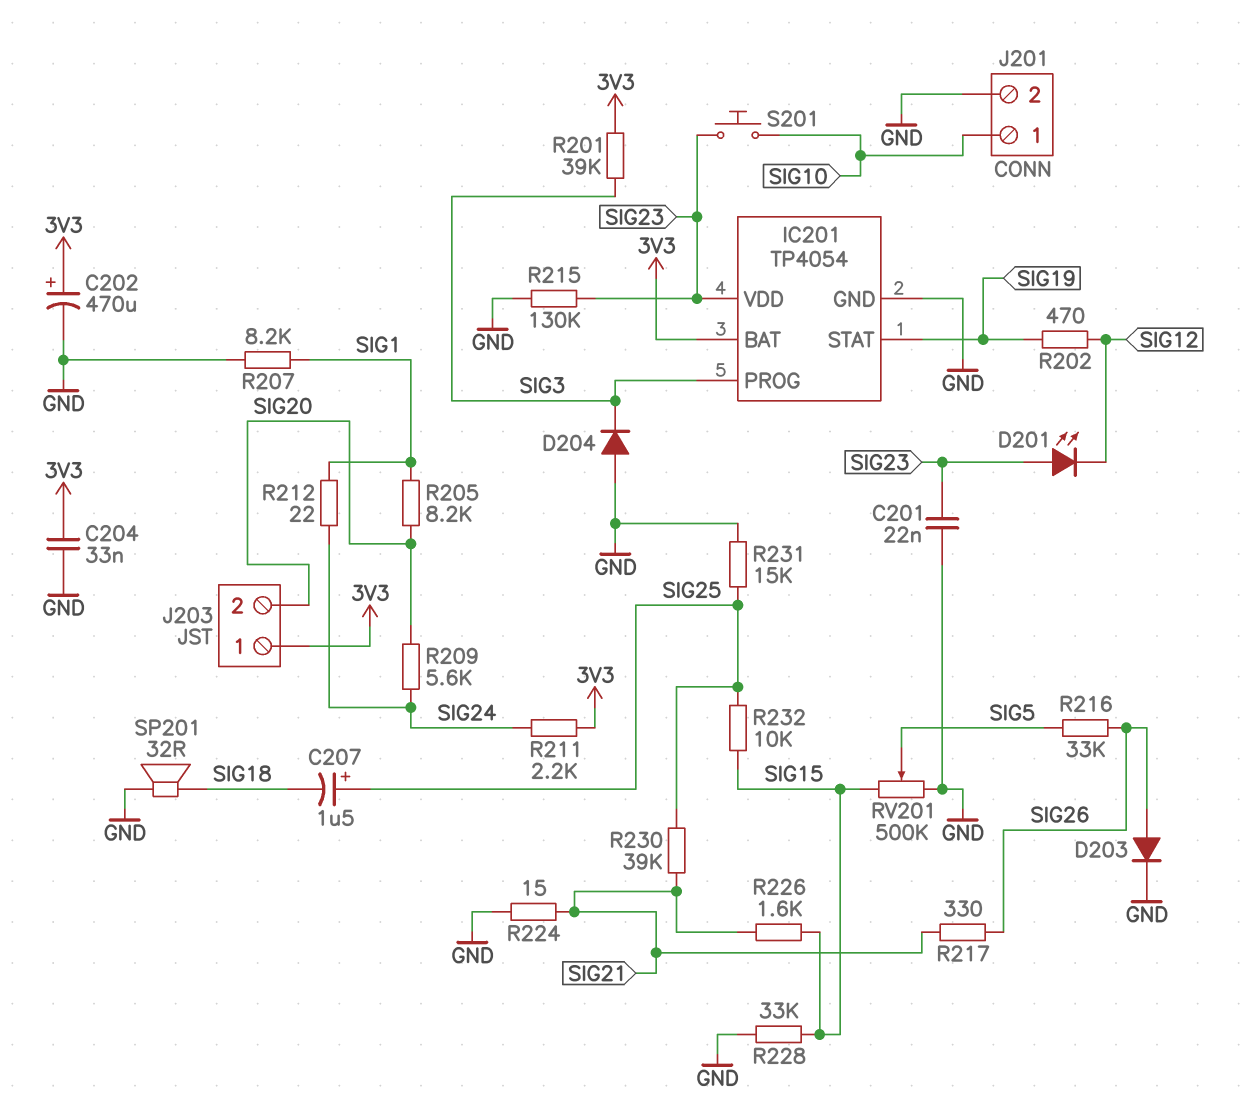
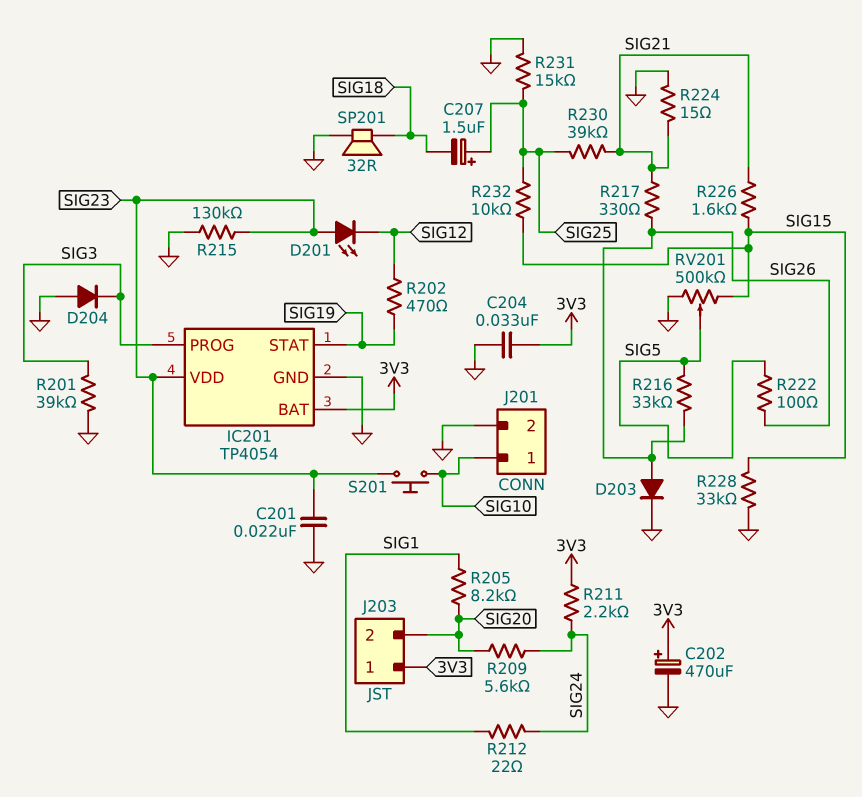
R201: 39k (3V3, SIG3) -> 39k (GND, SIG3)
R207: 8.2k (GND, SIG1) -> none
R222: none -> 100 (SIG5, SIG26)

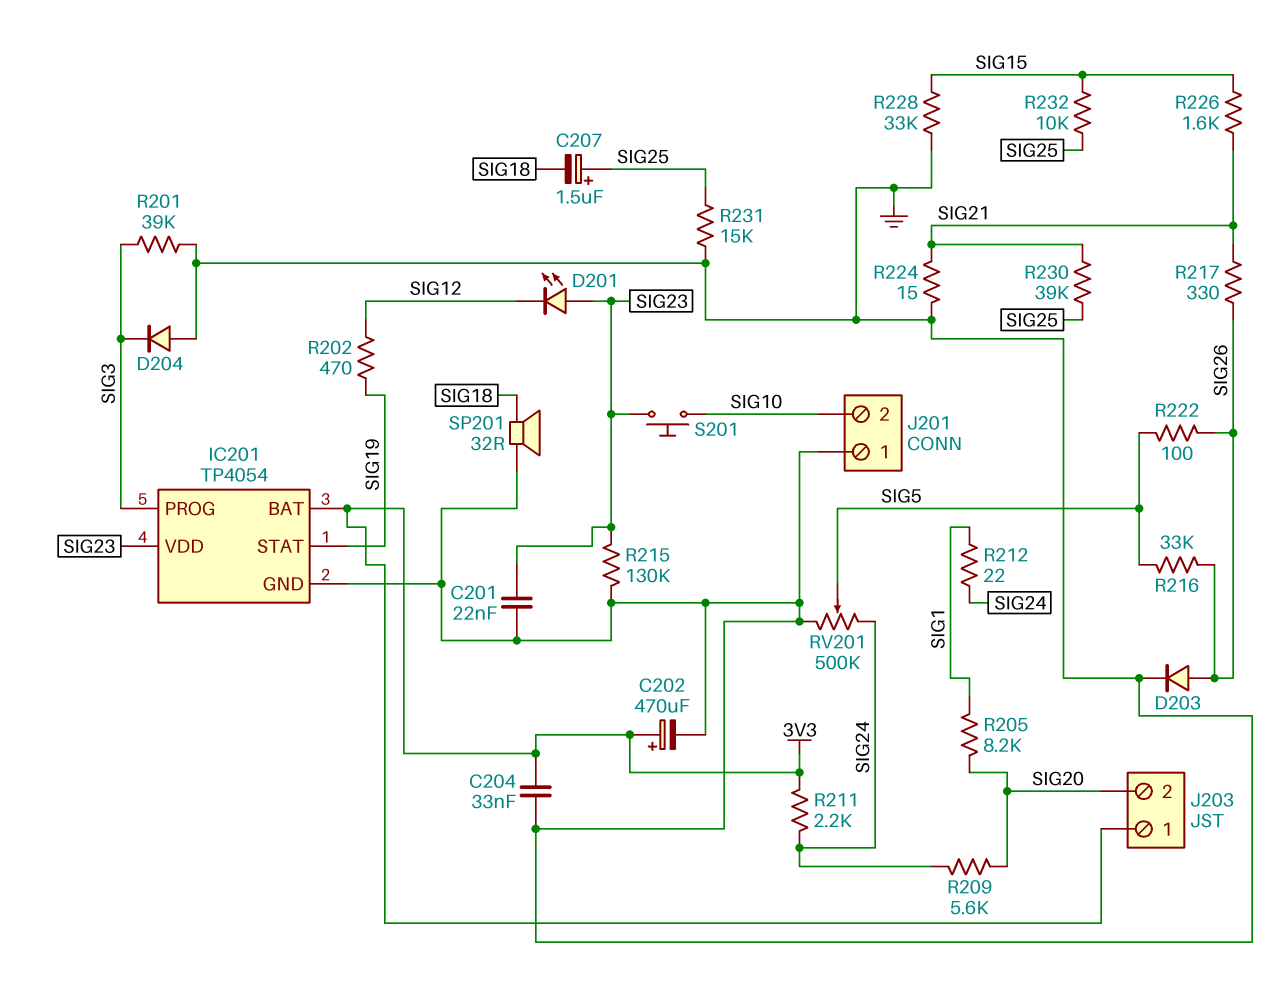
J201 pin 1: SIG10 -> GND
J201 pin 2: GND -> SIG10
RV201: 500k (GND, SIG15, wiper SIG5) -> 500k (GND, SIG24, wiper SIG5)

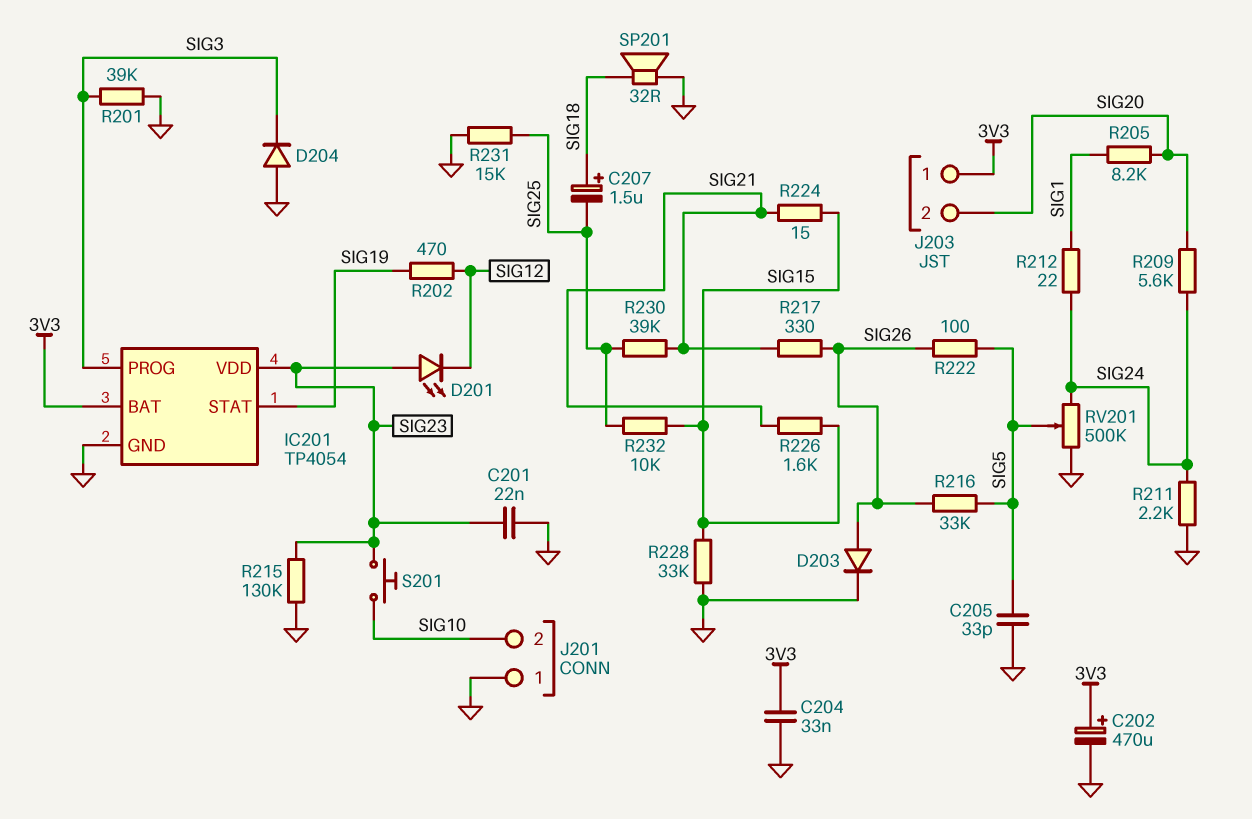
C205: none -> 33pF (GND, SIG5)
C207: 1.5uF (plus SIG25, minus SIG18) -> 1.5uF (plus SIG18, minus SIG25)
R211: 2.2k (3V3, SIG24) -> 2.2k (GND, SIG24)
R224: 15 (GND, SIG21) -> 15 (SIG15, SIG21)

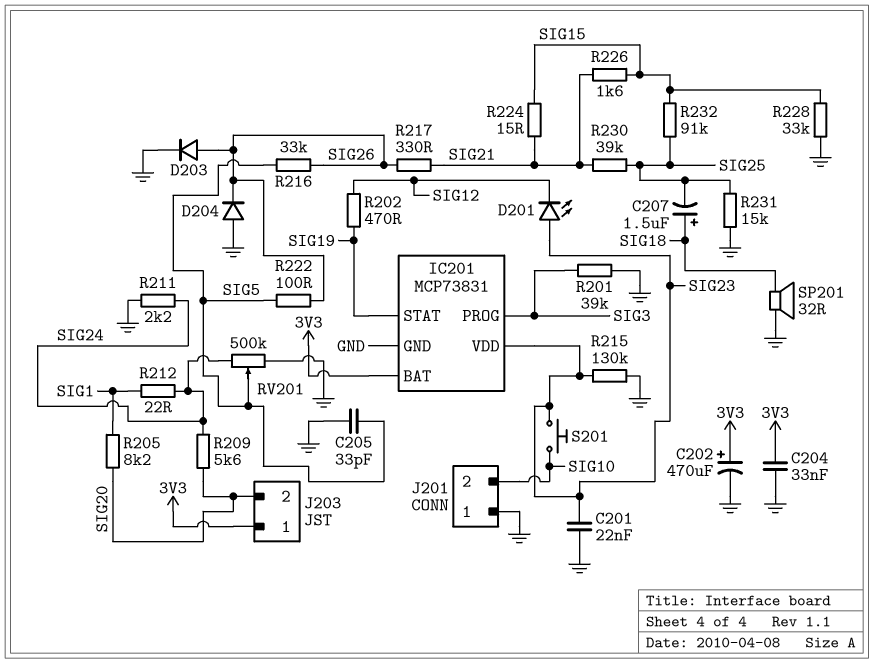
D204: diode (A GND, K SIG3) -> diode (A GND, K SIG26)
IC201: TP4054 -> MCP73831
R232: 10k (SIG15, SIG25) -> 91k (SIG15, SIG25)

